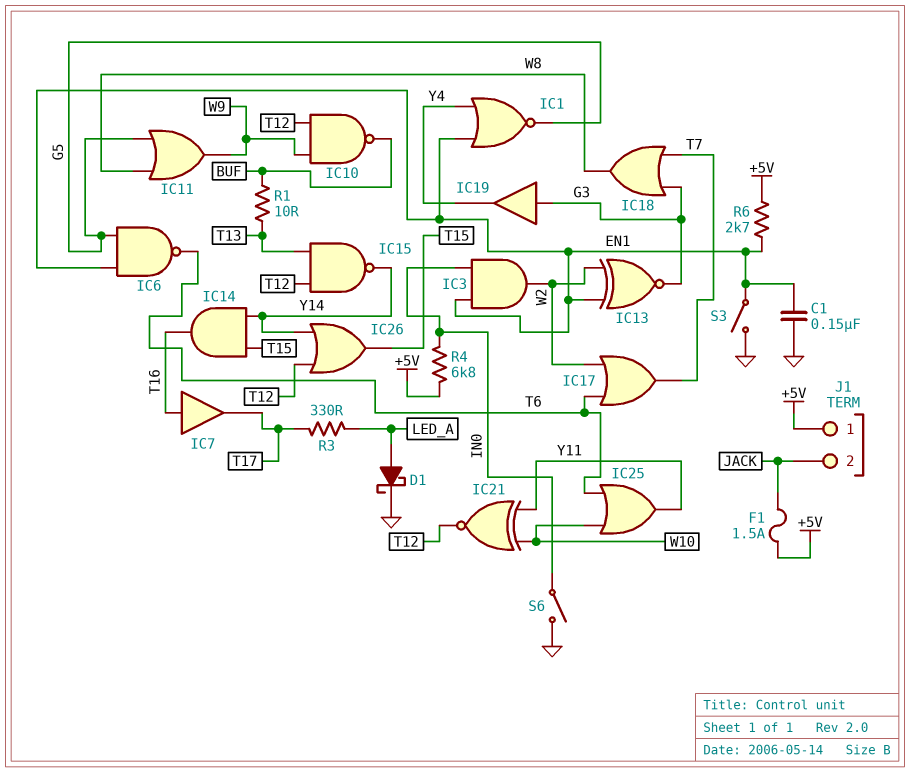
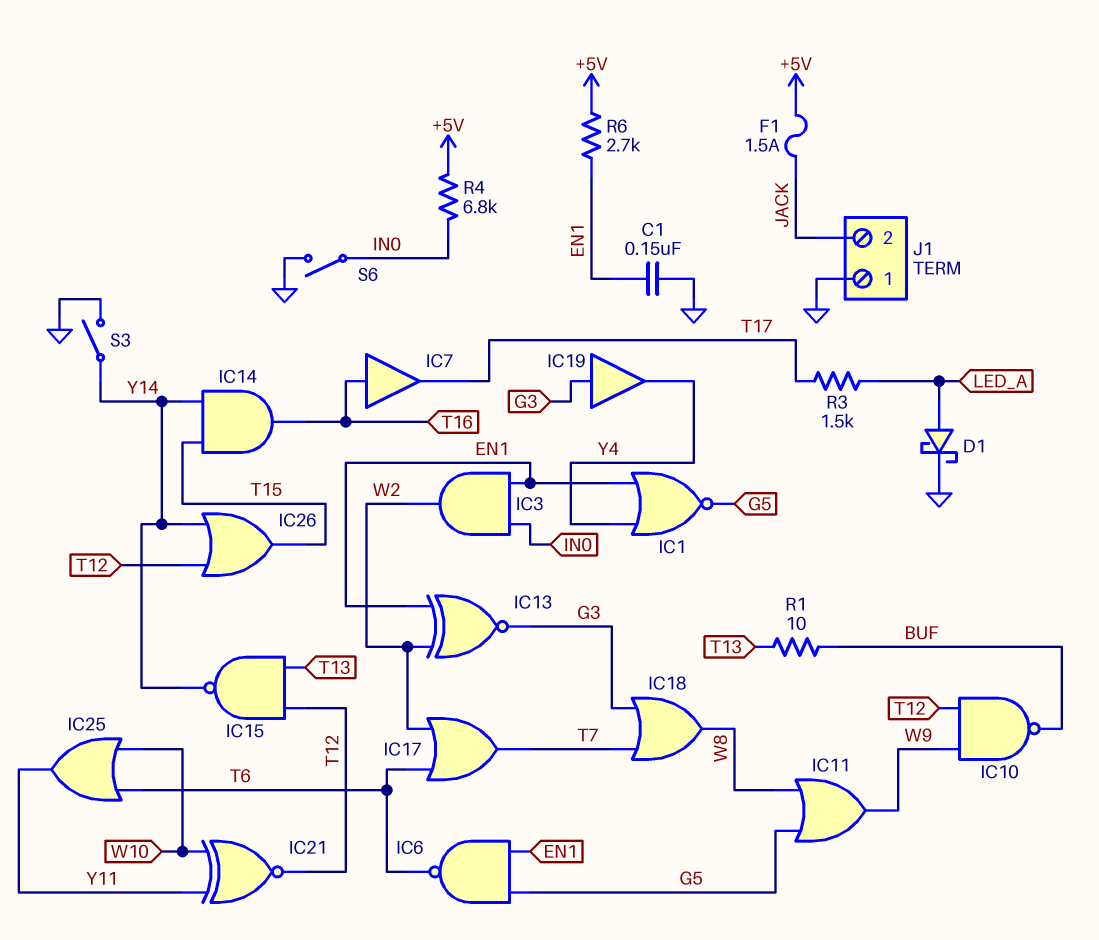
J1 pin 1: +5V -> GND
R3: 330 (LED_A, T17) -> 1.5k (LED_A, T17)
S3: switch (EN1, GND) -> switch (GND, Y14)

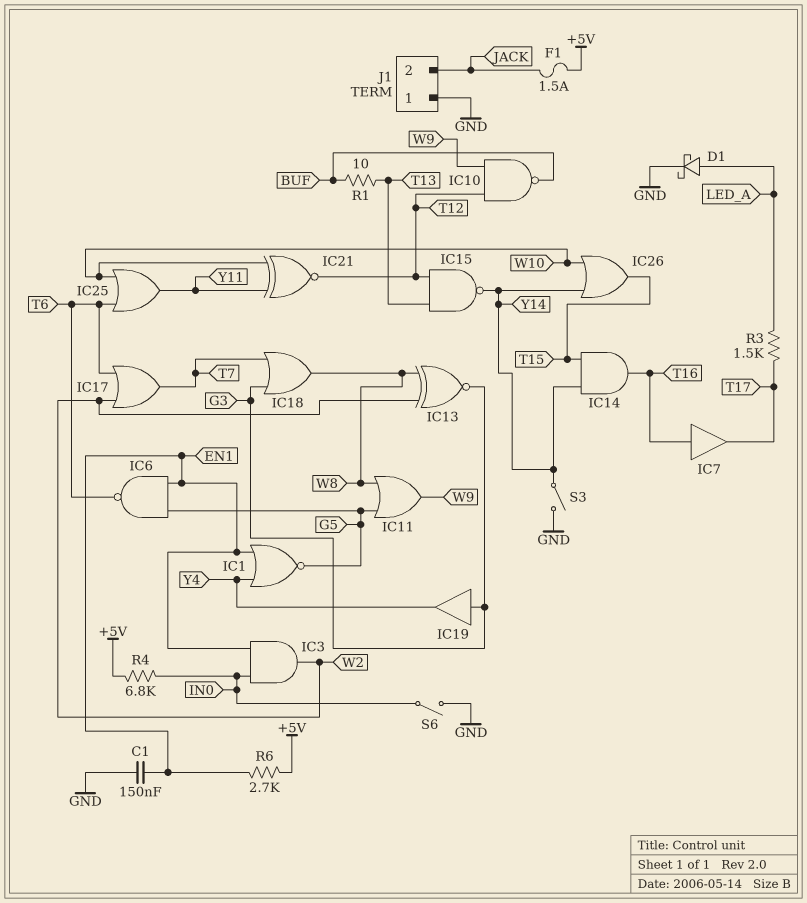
IC13: XNOR (in EN1, in W2, out G3) -> XNOR (in W2, in W8, out G3)
IC26: OR (in T12, in Y14, out T15) -> OR (in W10, in Y14, out T15)

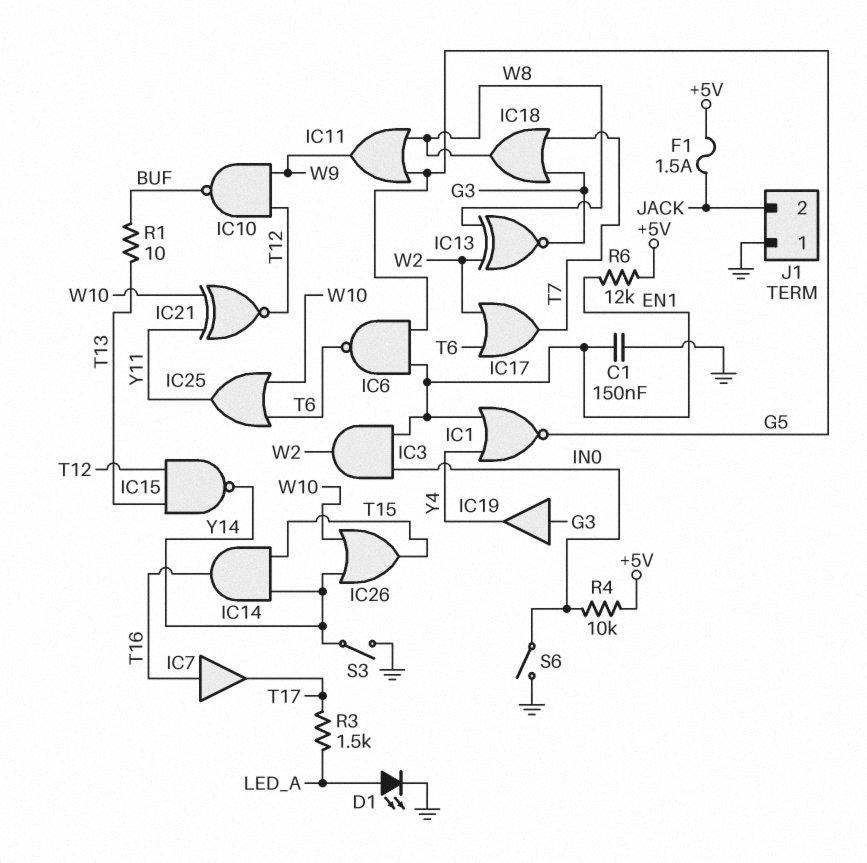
D1: schottky (A LED_A, K GND) -> LED (A LED_A, K GND)
R4: 6.8k (+5V, IN0) -> 10k (+5V, IN0)
R6: 2.7k (+5V, EN1) -> 12k (+5V, EN1)

